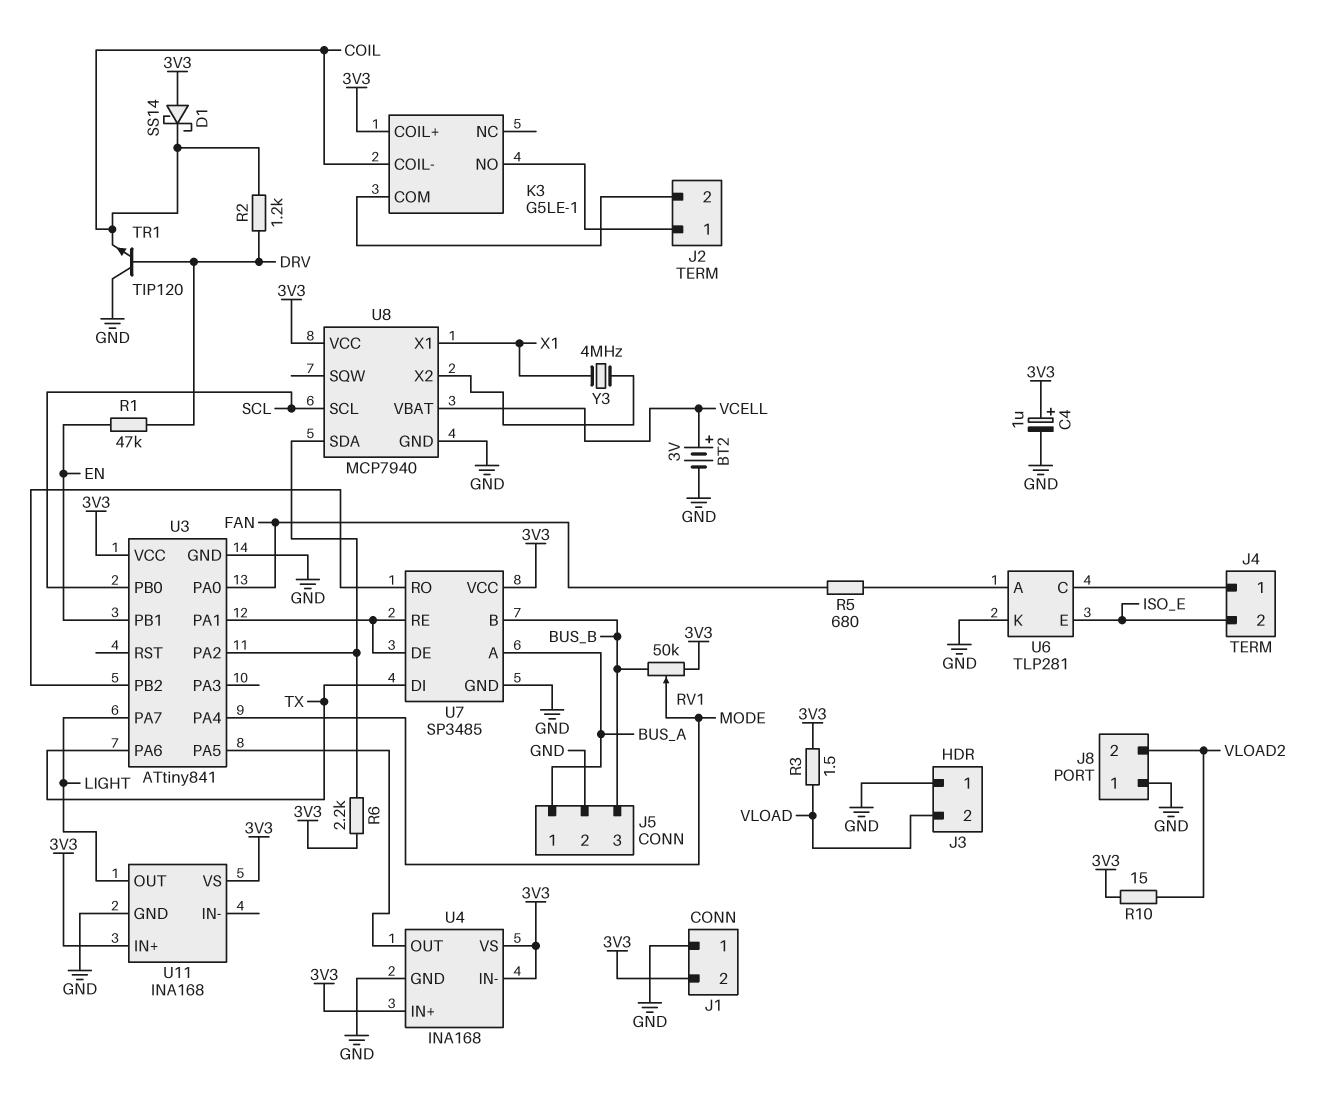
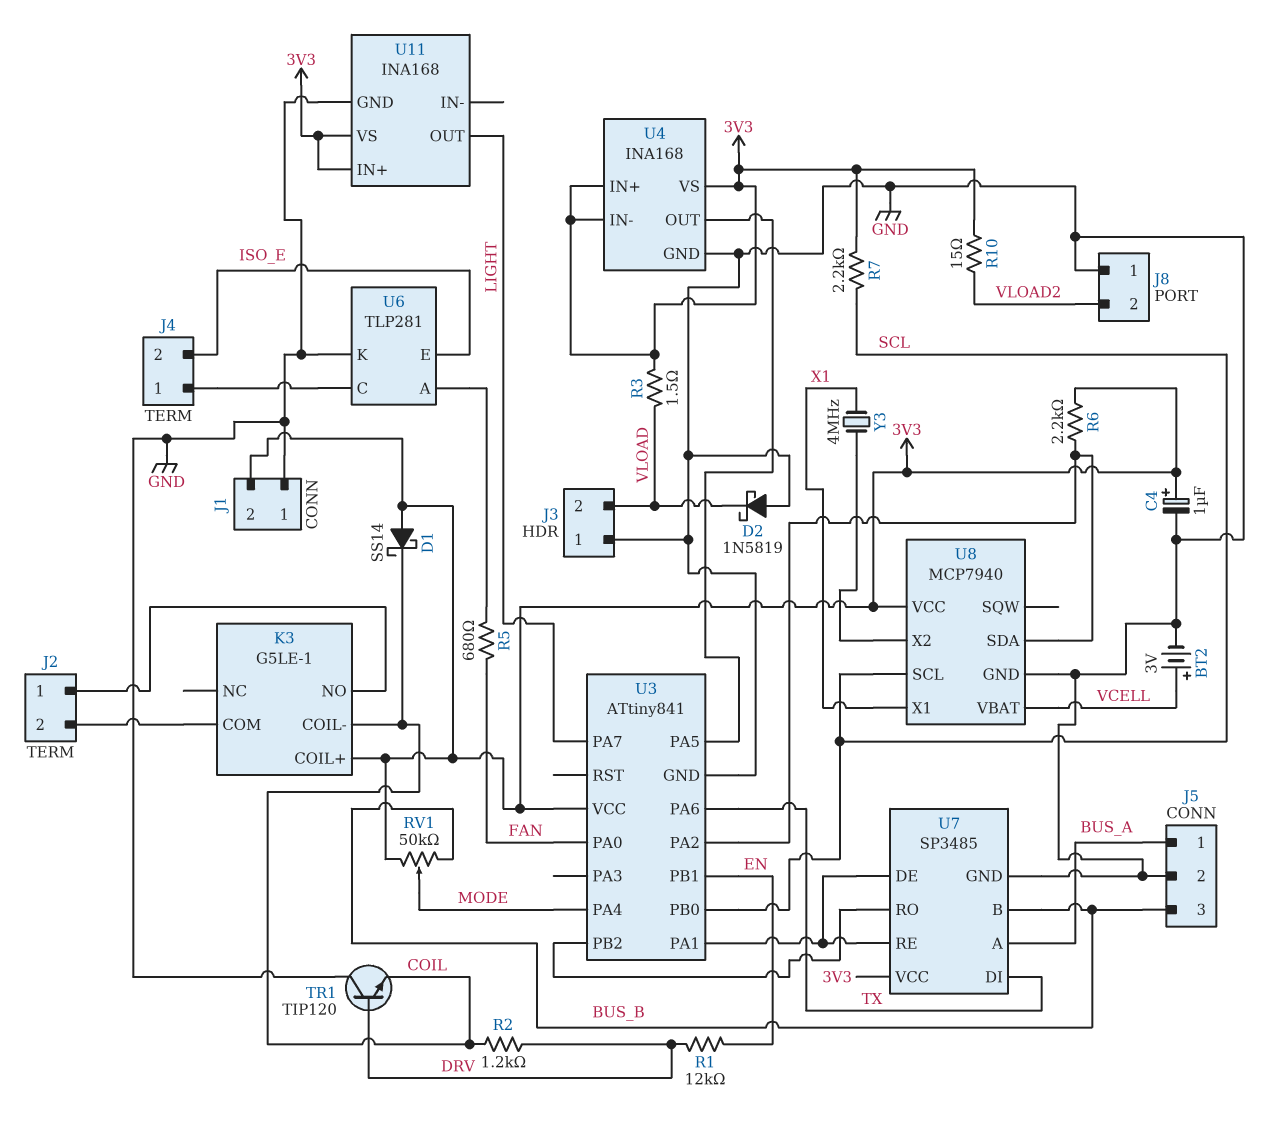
D2: none -> schottky 1N5819 (A GND, K VLOAD)
R1: 47k (DRV, EN) -> 12k (DRV, EN)
R7: none -> 2.2k (3V3, SCL)

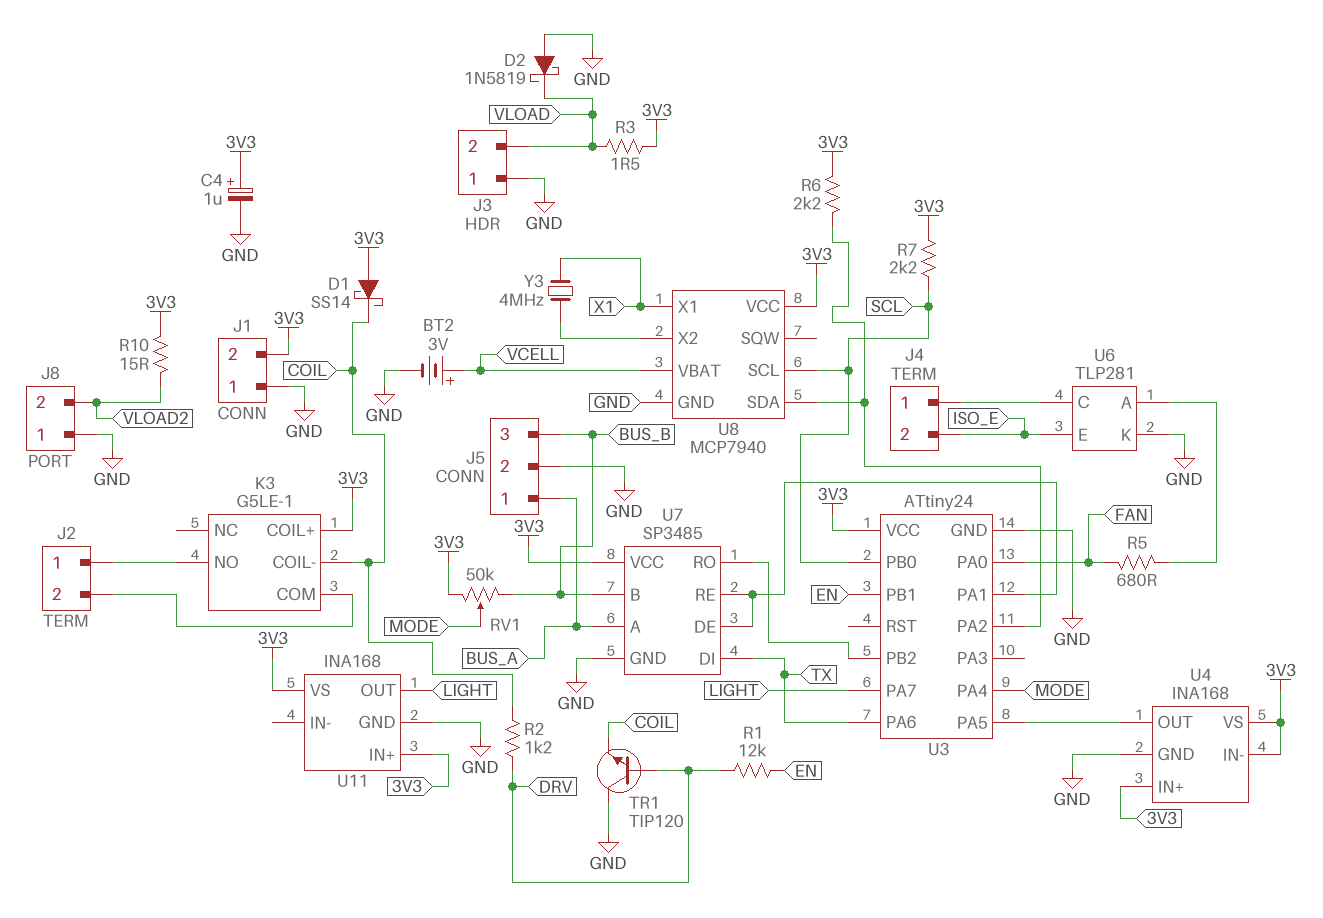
U3: ATtiny841 -> ATtiny24

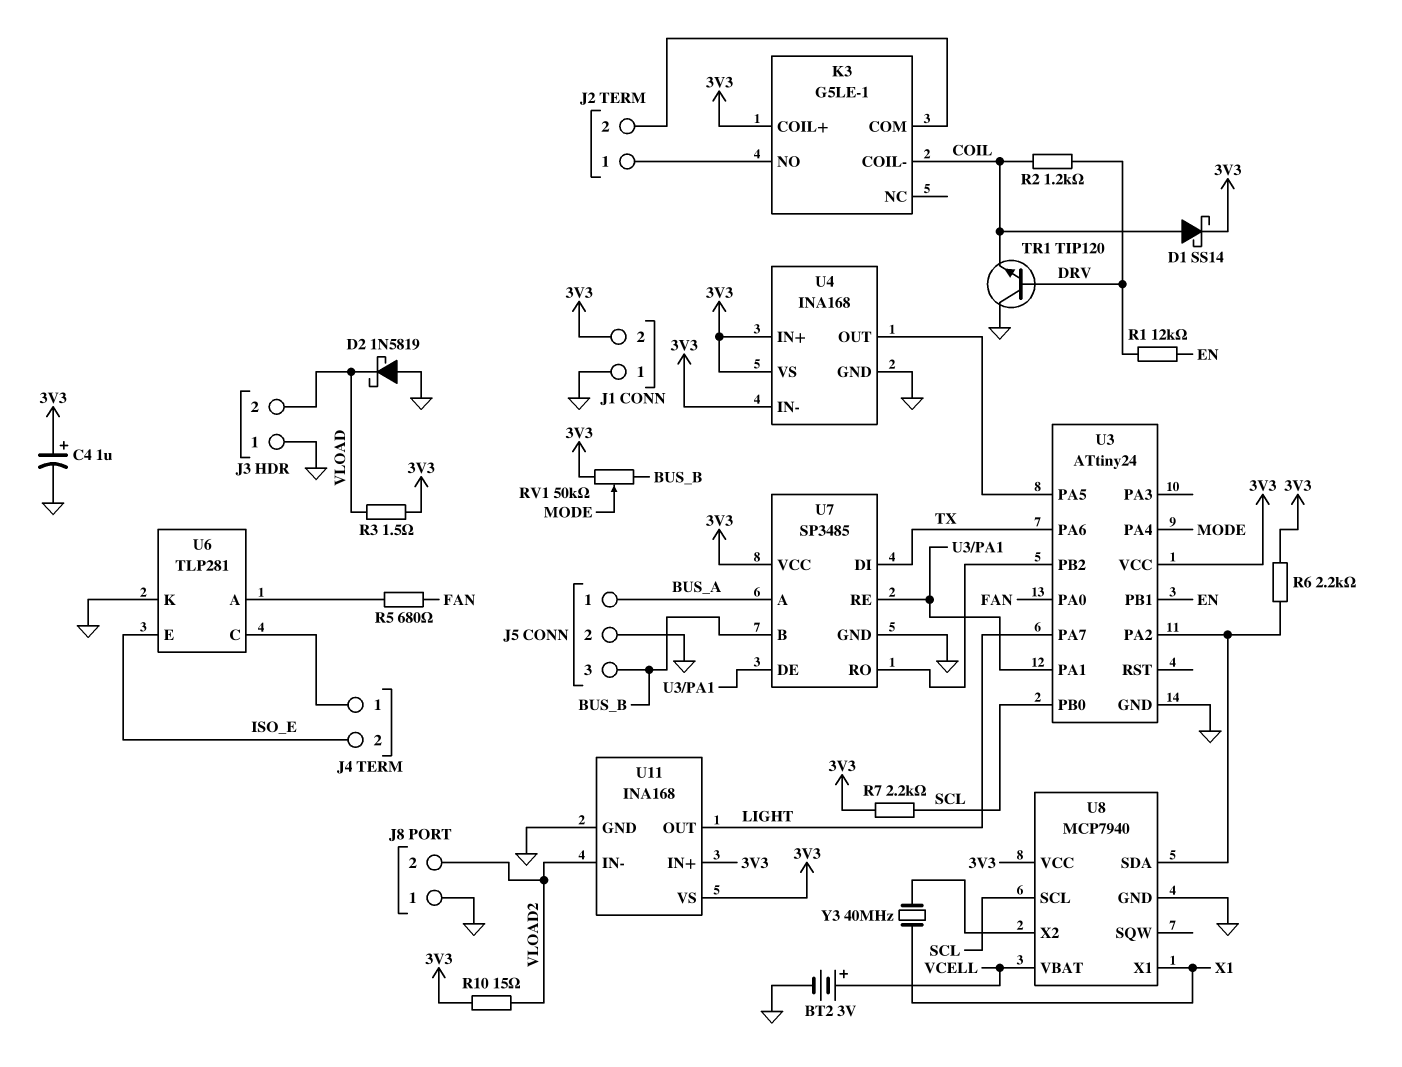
D1: schottky SS14 (A 3V3, K COIL) -> schottky SS14 (A COIL, K 3V3)
U11 pin IN-: none -> VLOAD2
Y3: 4MHz (U8/X2, X1) -> 40MHz (U8/X2, X1)

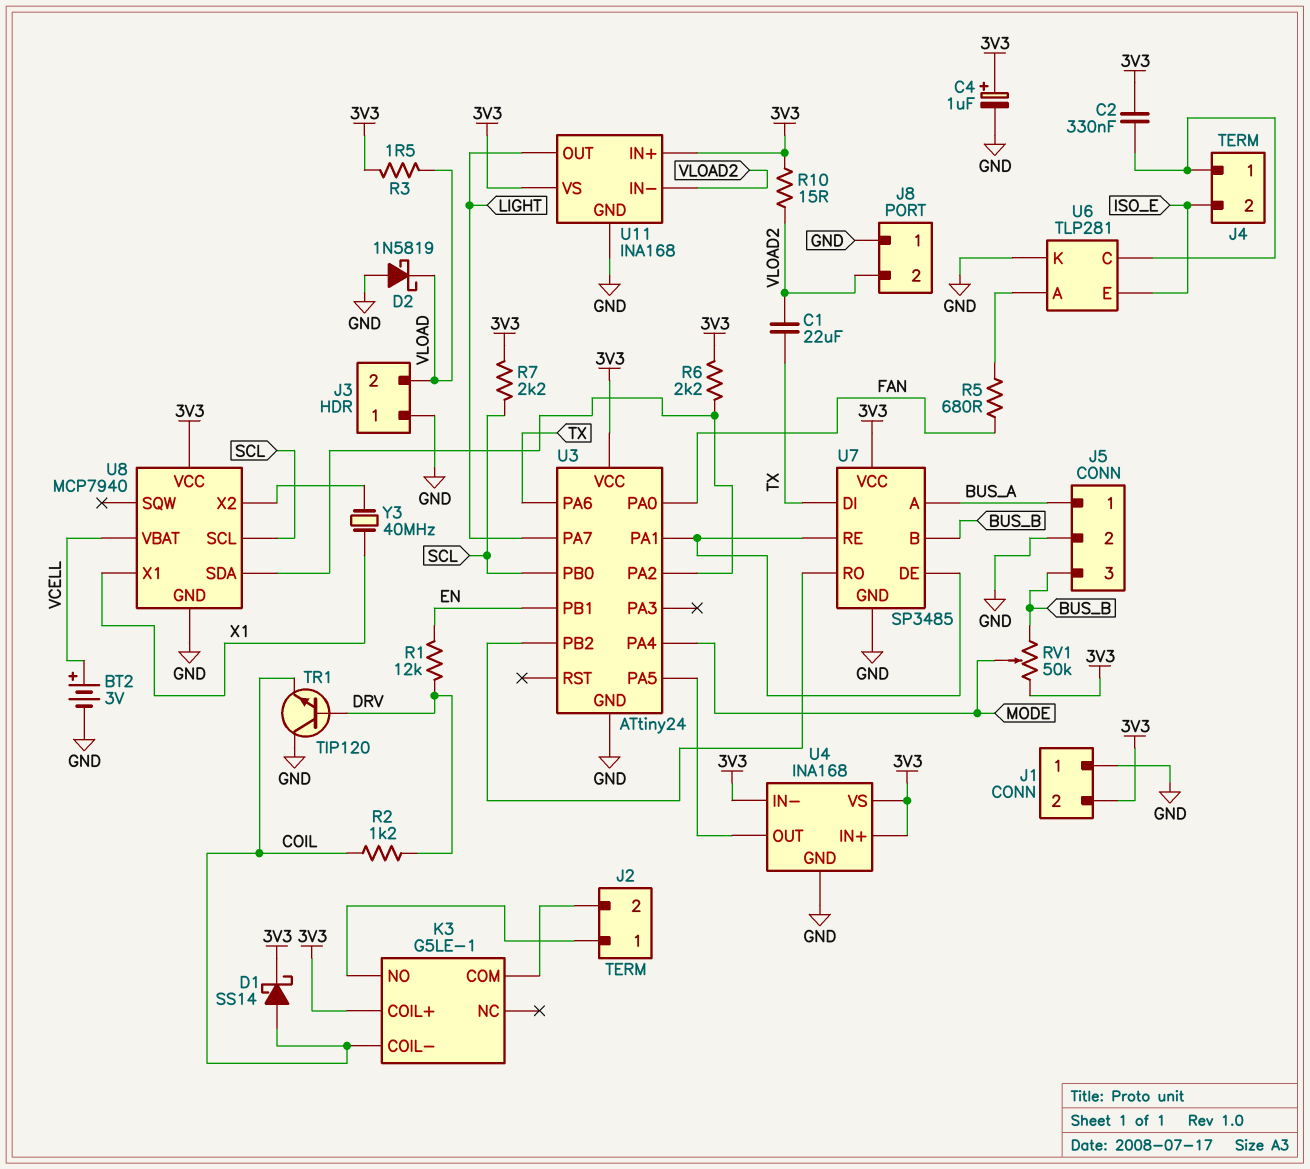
C1: none -> 22uF (TX, VLOAD2)
C2: none -> 330nF (3V3, J4/1)

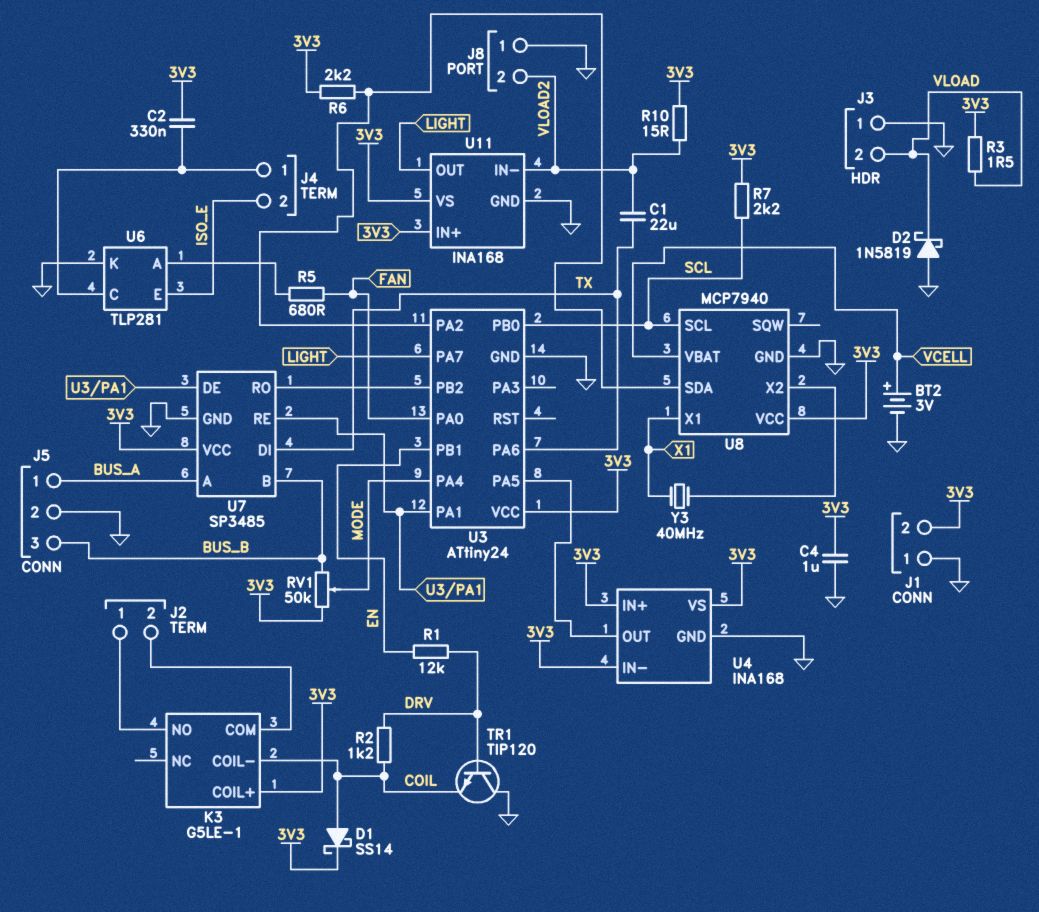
C4: 1uF (plus 3V3, minus GND) -> 1uF (3V3, GND)

